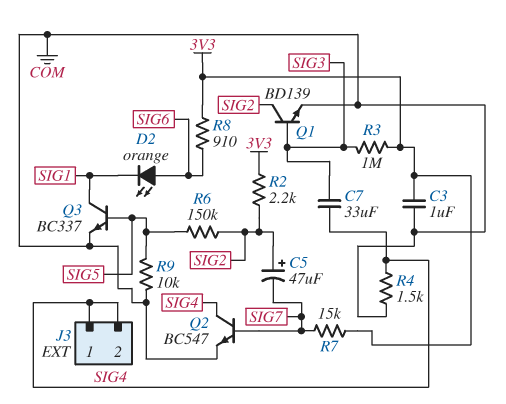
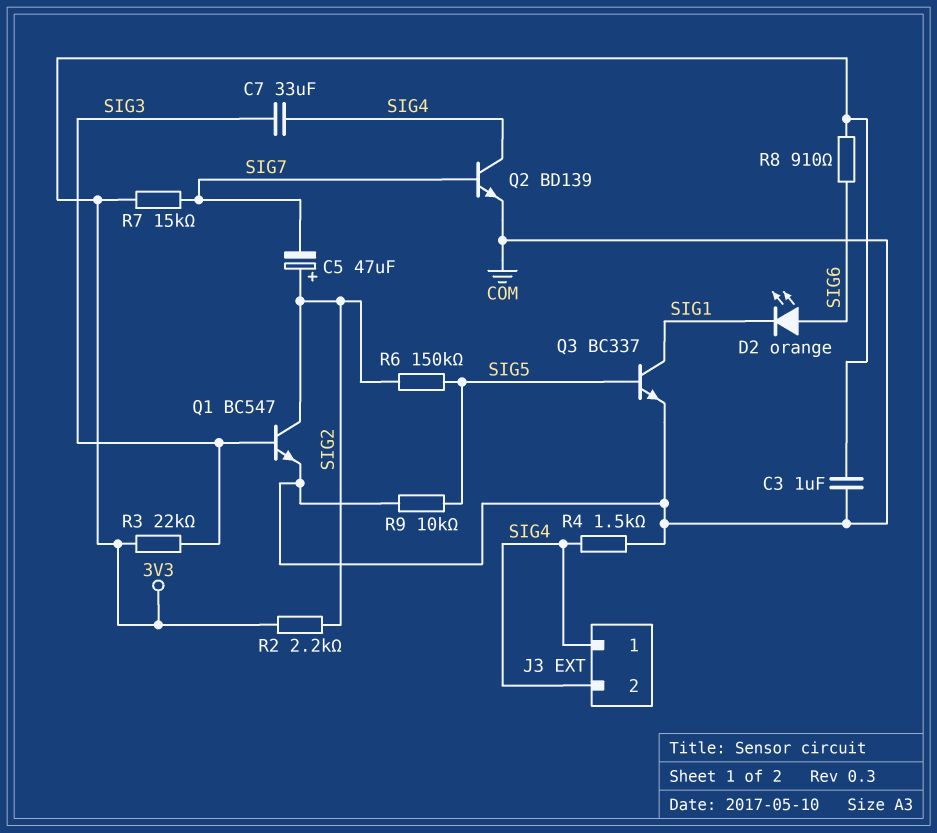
Q1: NPN BD139 (B SIG3, C SIG2, E COM) -> NPN BC547 (B SIG3, C SIG2, E COM)
Q2: NPN BC547 (B SIG7, C SIG4, E COM) -> NPN BD139 (B SIG7, C SIG4, E COM)
R3: 1M (3V3, SIG3) -> 22k (3V3, SIG3)

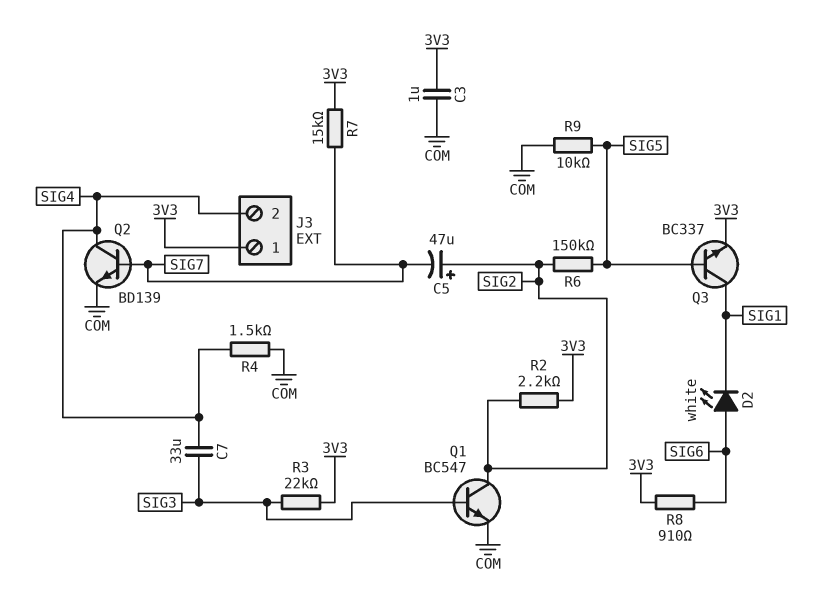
D2: LED orange (A SIG6, K SIG1) -> LED white (A SIG6, K SIG1)
J3 pin 1: SIG4 -> 3V3
Q3: NPN BC337 (B SIG5, C SIG1, E COM) -> NPN BC337 (B SIG5, C SIG1, E 3V3)

